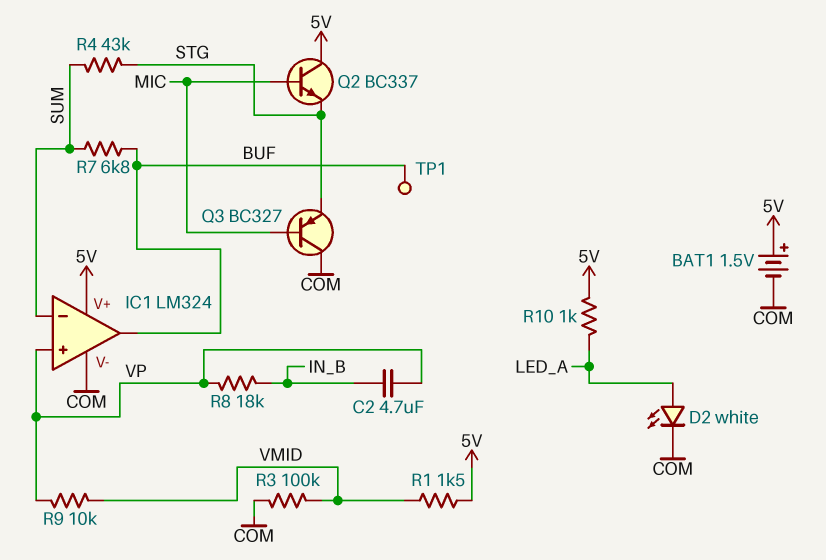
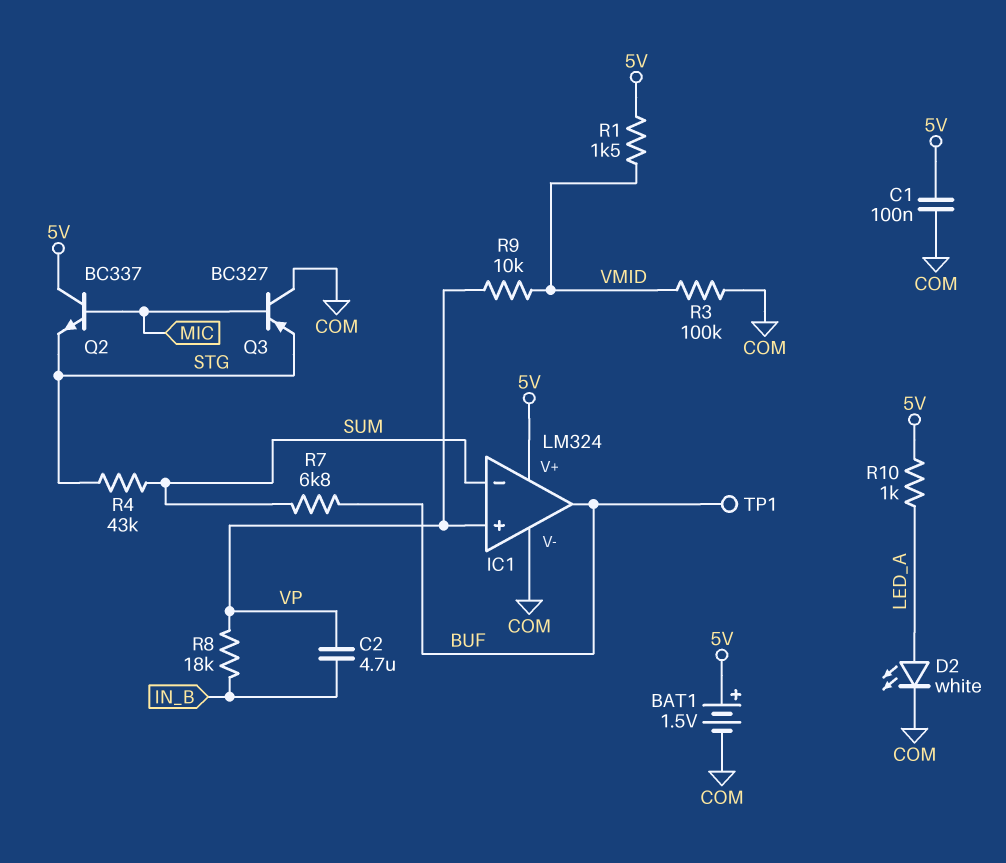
C1: none -> 100nF (5V, COM)

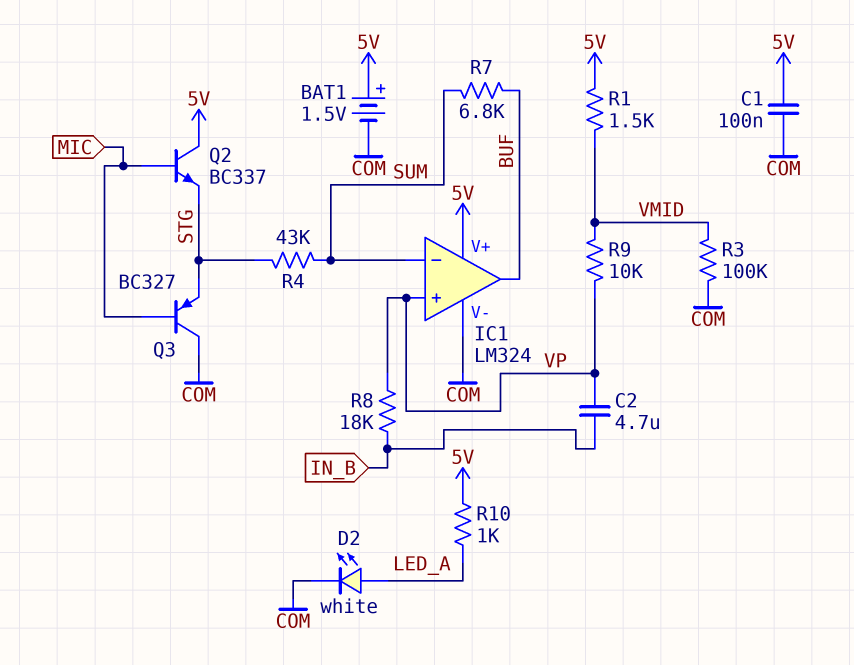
TP1: test point (BUF) -> none

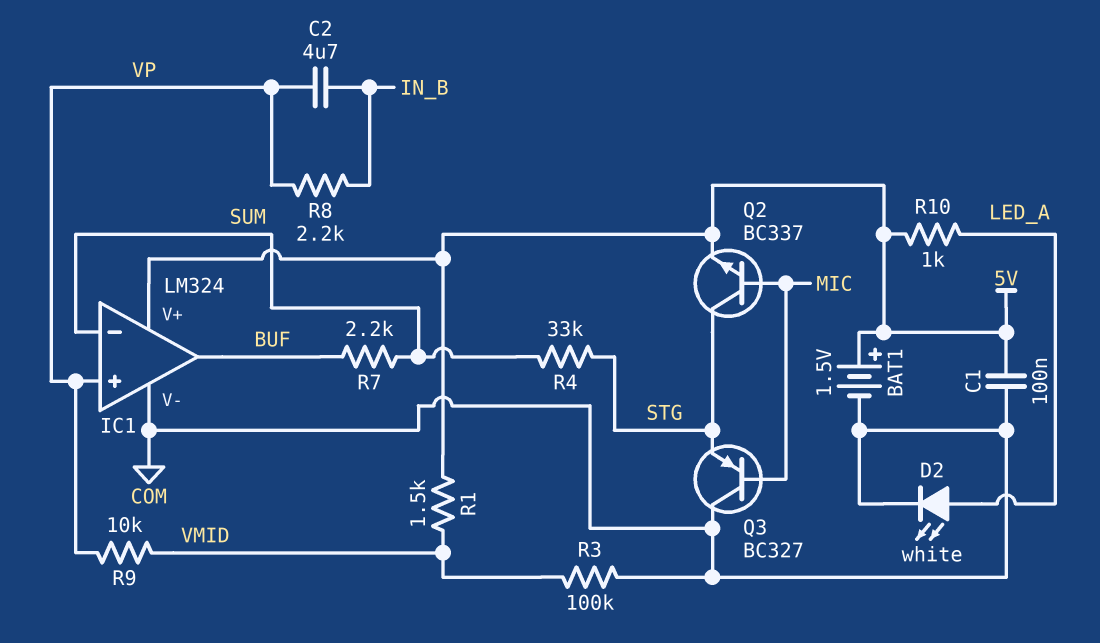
Q2: NPN BC337 (B MIC, C 5V, E STG) -> NPN BC337 (B MIC, C STG, E 5V)
R4: 43k (STG, SUM) -> 33k (STG, SUM)
R7: 6.8k (BUF, SUM) -> 2.2k (BUF, SUM)
R8: 18k (IN_B, VP) -> 2.2k (IN_B, VP)

